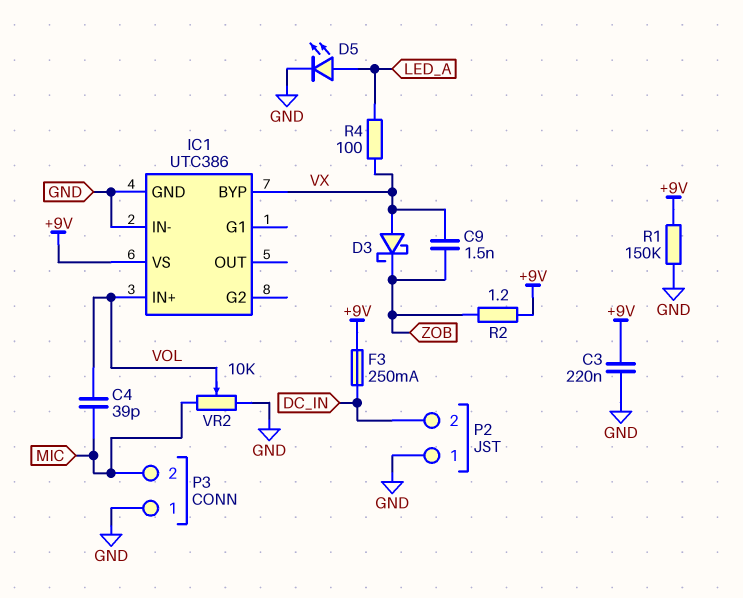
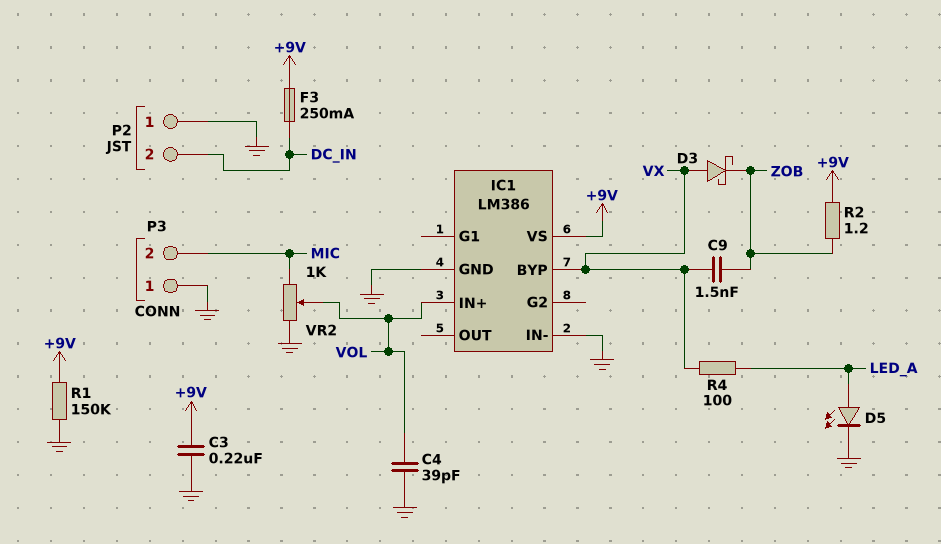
C4: 39pF (MIC, VOL) -> 39pF (GND, VOL)
IC1: UTC386 -> LM386
VR2: 10k (GND, MIC, wiper VOL) -> 1k (GND, MIC, wiper VOL)

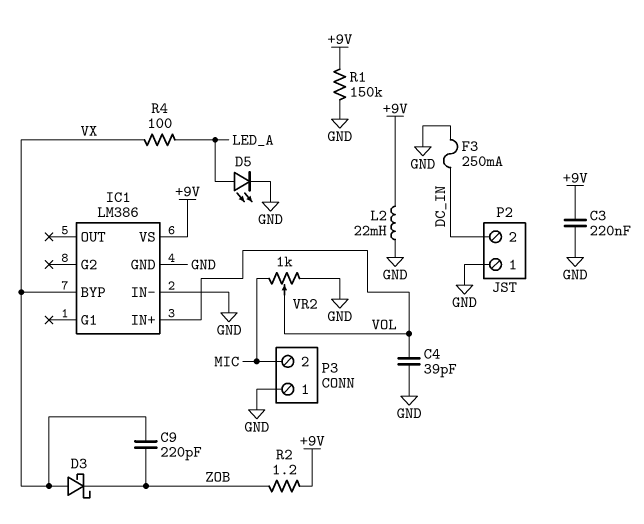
C9: 1.5nF (VX, ZOB) -> 220pF (VX, ZOB)
F3: 250mA (+9V, DC_IN) -> 250mA (DC_IN, GND)
L2: none -> 22mH (+9V, GND)

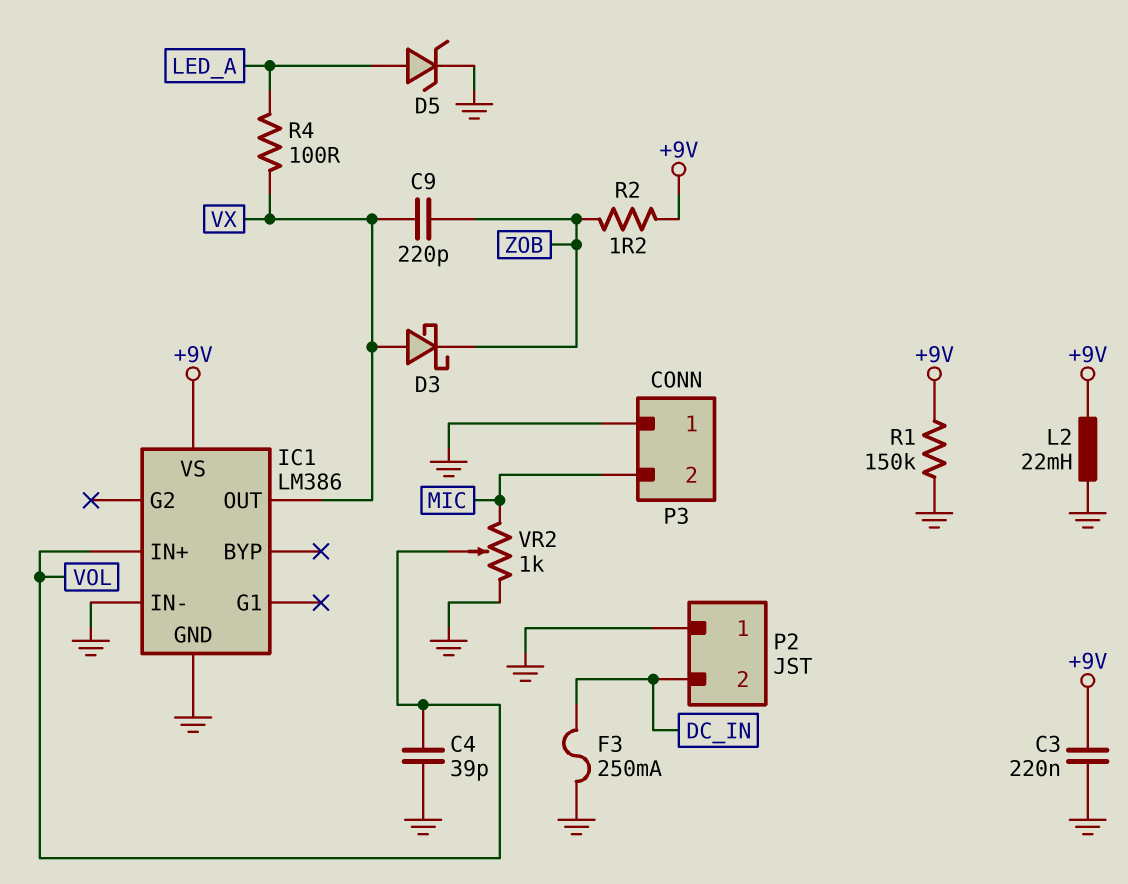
D5: LED (A LED_A, K GND) -> zener (A LED_A, K GND)
IC1 pin BYP: VX -> none
IC1 pin OUT: none -> VX

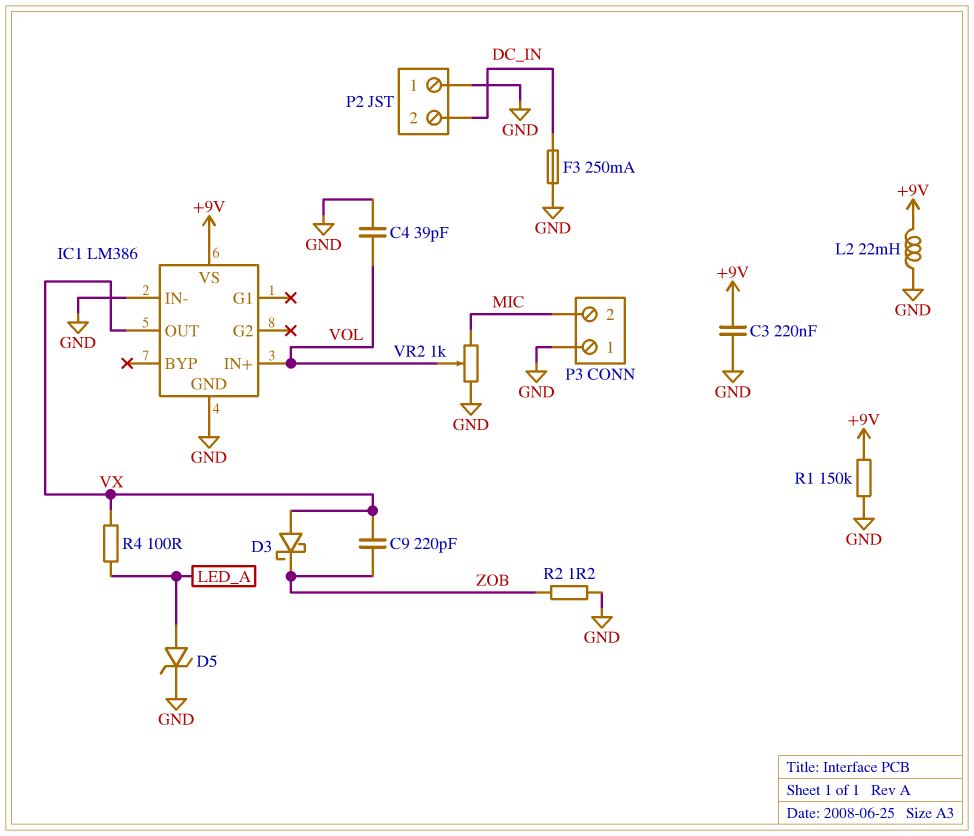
R2: 1.2 (+9V, ZOB) -> 1.2 (GND, ZOB)

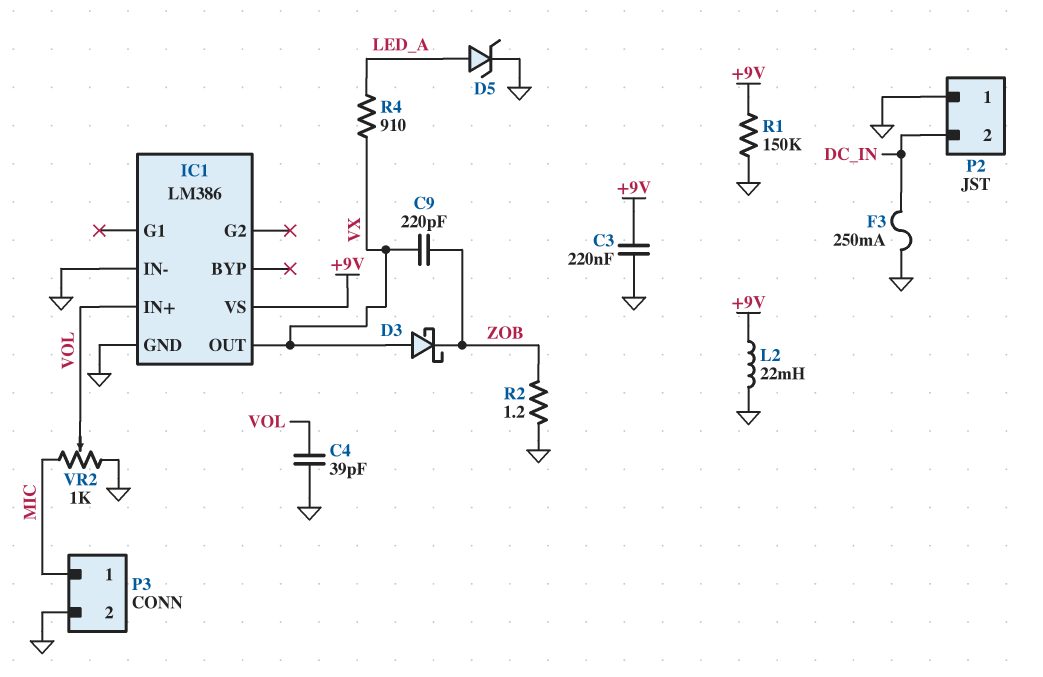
P3 pin 1: GND -> MIC
P3 pin 2: MIC -> GND
R4: 100 (LED_A, VX) -> 910 (LED_A, VX)

